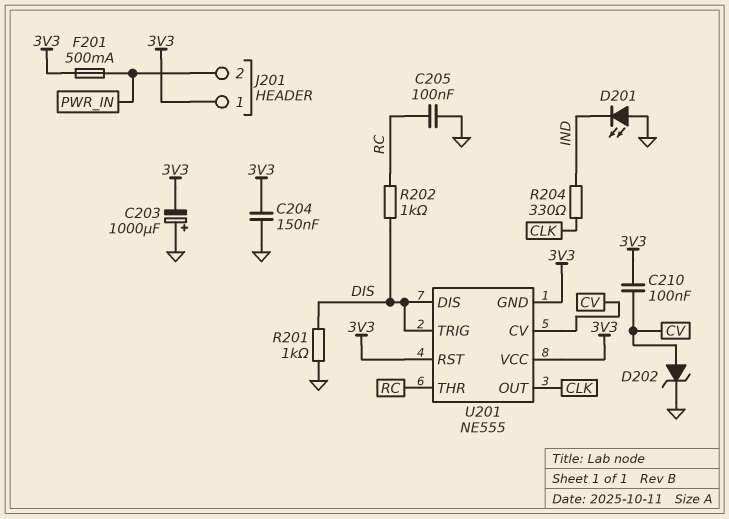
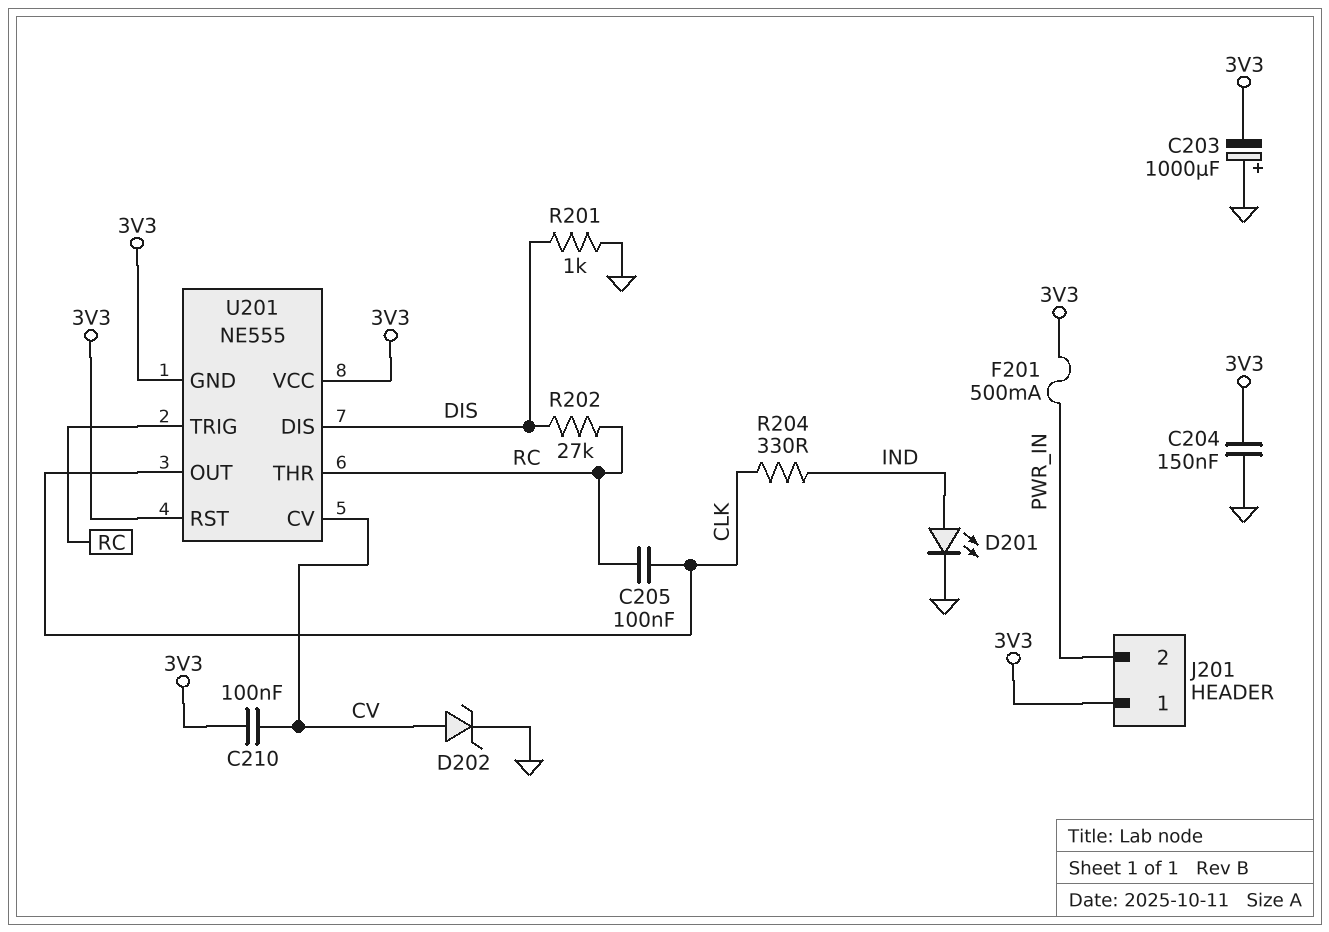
C205: 100nF (GND, RC) -> 100nF (CLK, RC)
D201: LED (A GND, K IND) -> LED (A IND, K GND)
R202: 1k (DIS, RC) -> 27k (DIS, RC)
U201 pin TRIG: DIS -> RC

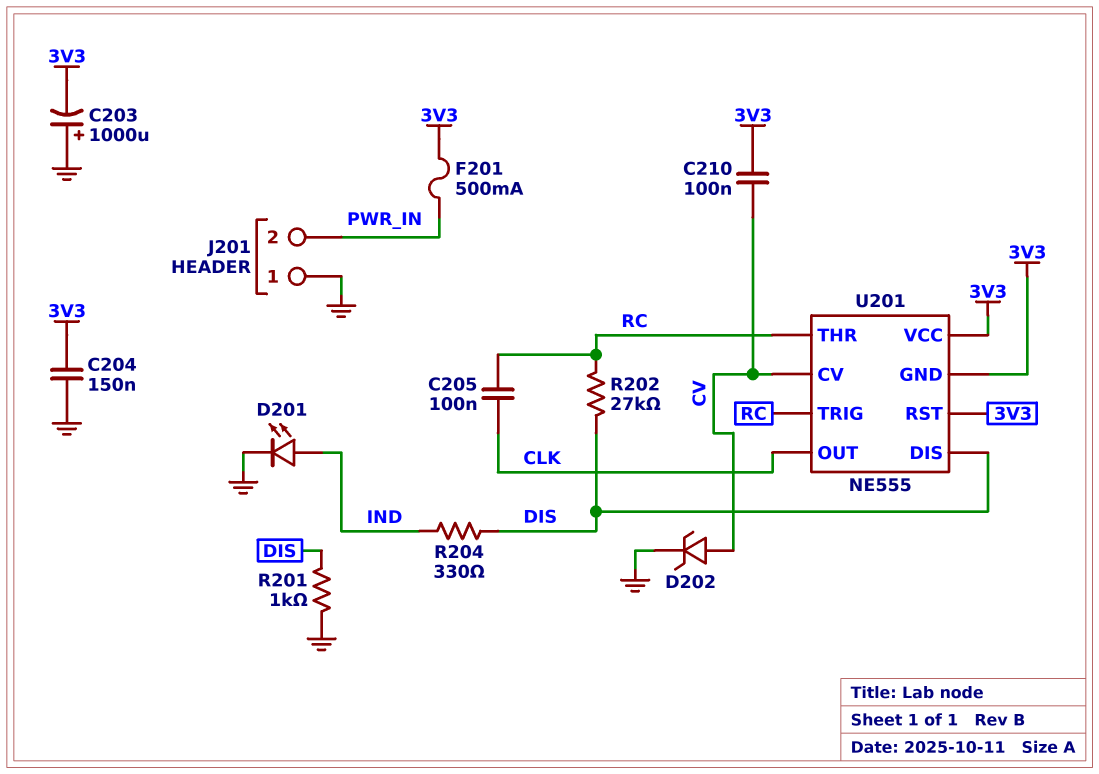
J201 pin 1: 3V3 -> GND
R204: 330 (CLK, IND) -> 330 (DIS, IND)

